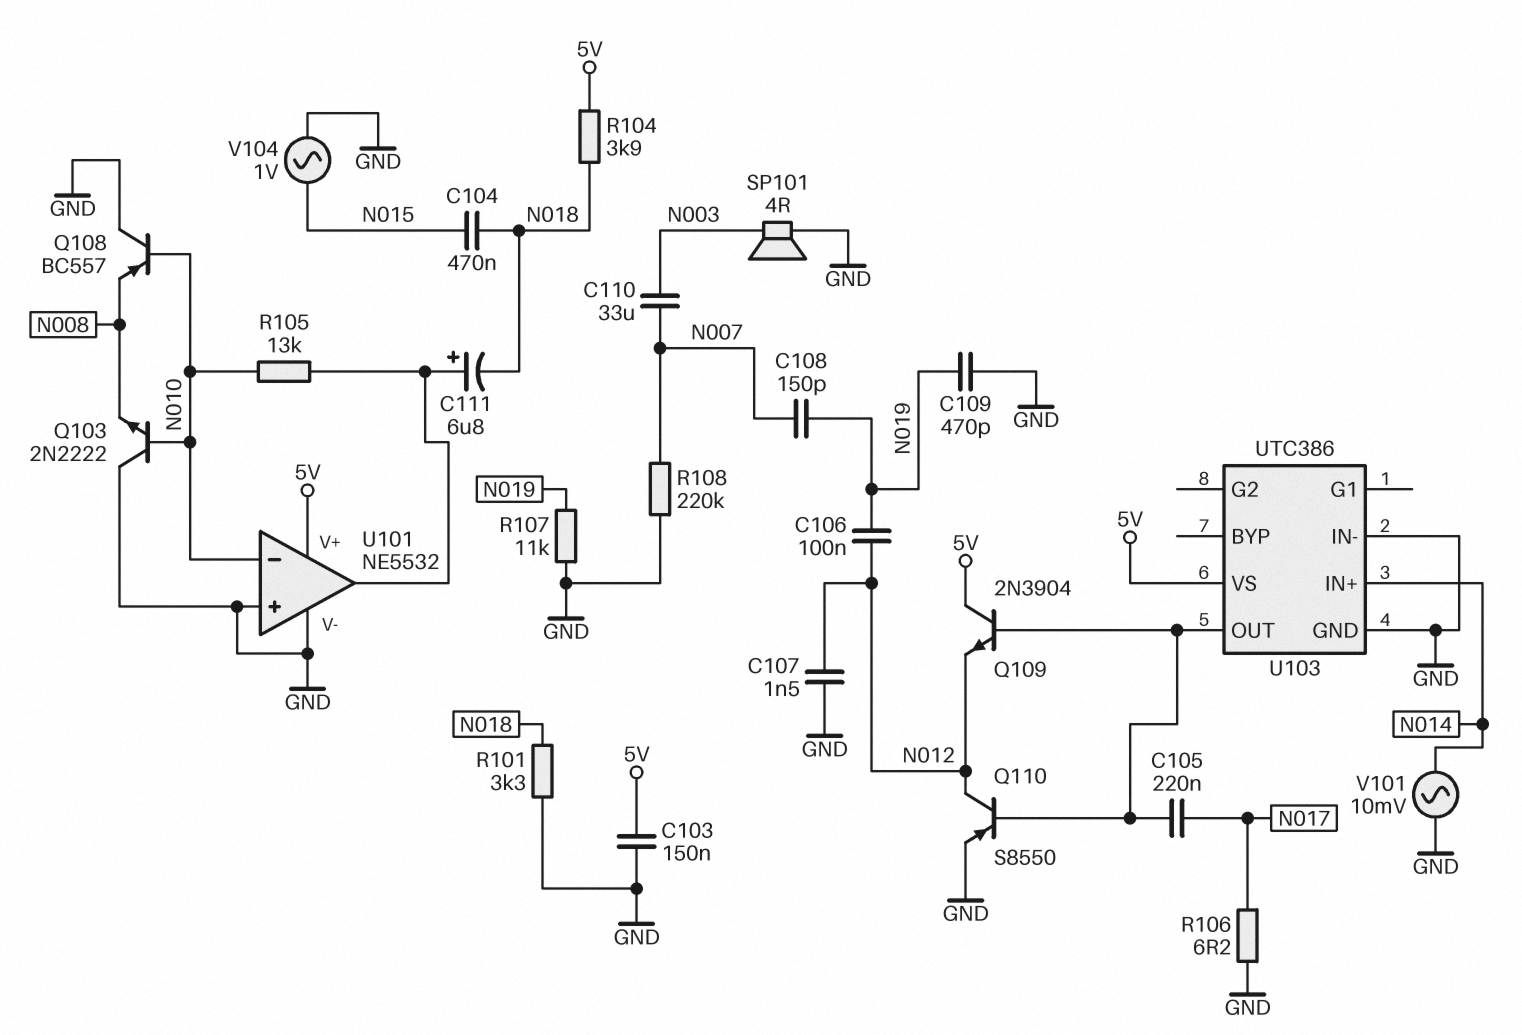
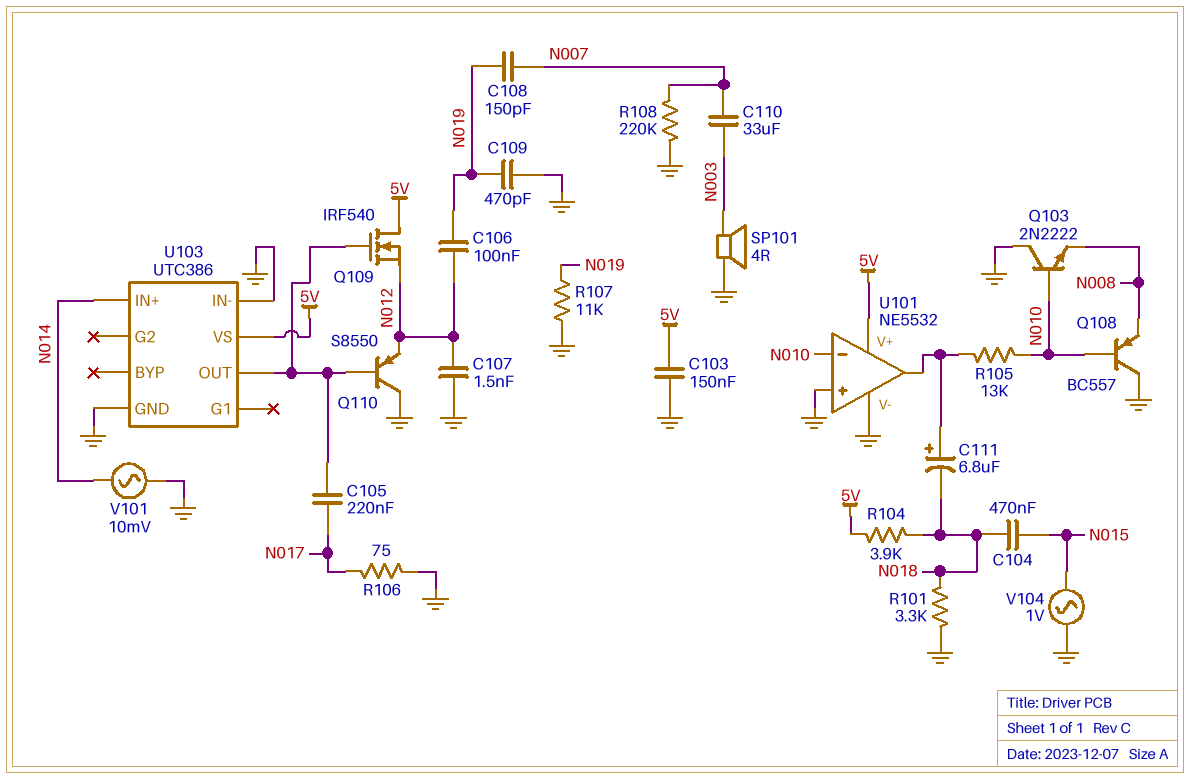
Q109: NPN 2N3904 (B U103/OUT, C 5V, E N012) -> NMOS IRF540 (G U103/OUT, D 5V, S N012)
Q110: PNP S8550 (B U103/OUT, C N012, E GND) -> PNP S8550 (B U103/OUT, C GND, E N012)
R106: 6.2 (GND, N017) -> 75 (GND, N017)

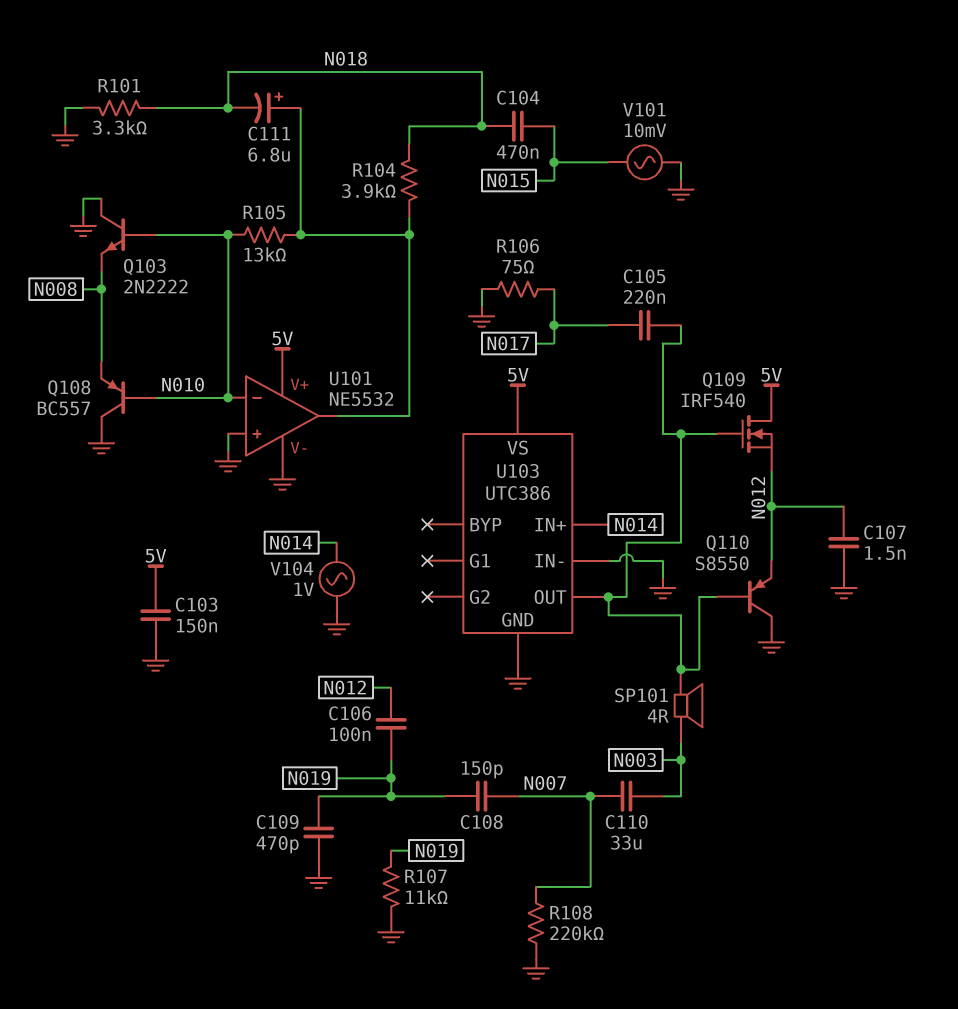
R104: 3.9k (5V, N018) -> 3.9k (N018, U101/out)
SP101: speaker 4R (GND, N003) -> speaker 4R (N003, U103/OUT)
V101: AC 10mV (GND, N014) -> AC 10mV (GND, N015)
V104: AC 1V (GND, N015) -> AC 1V (GND, N014)

